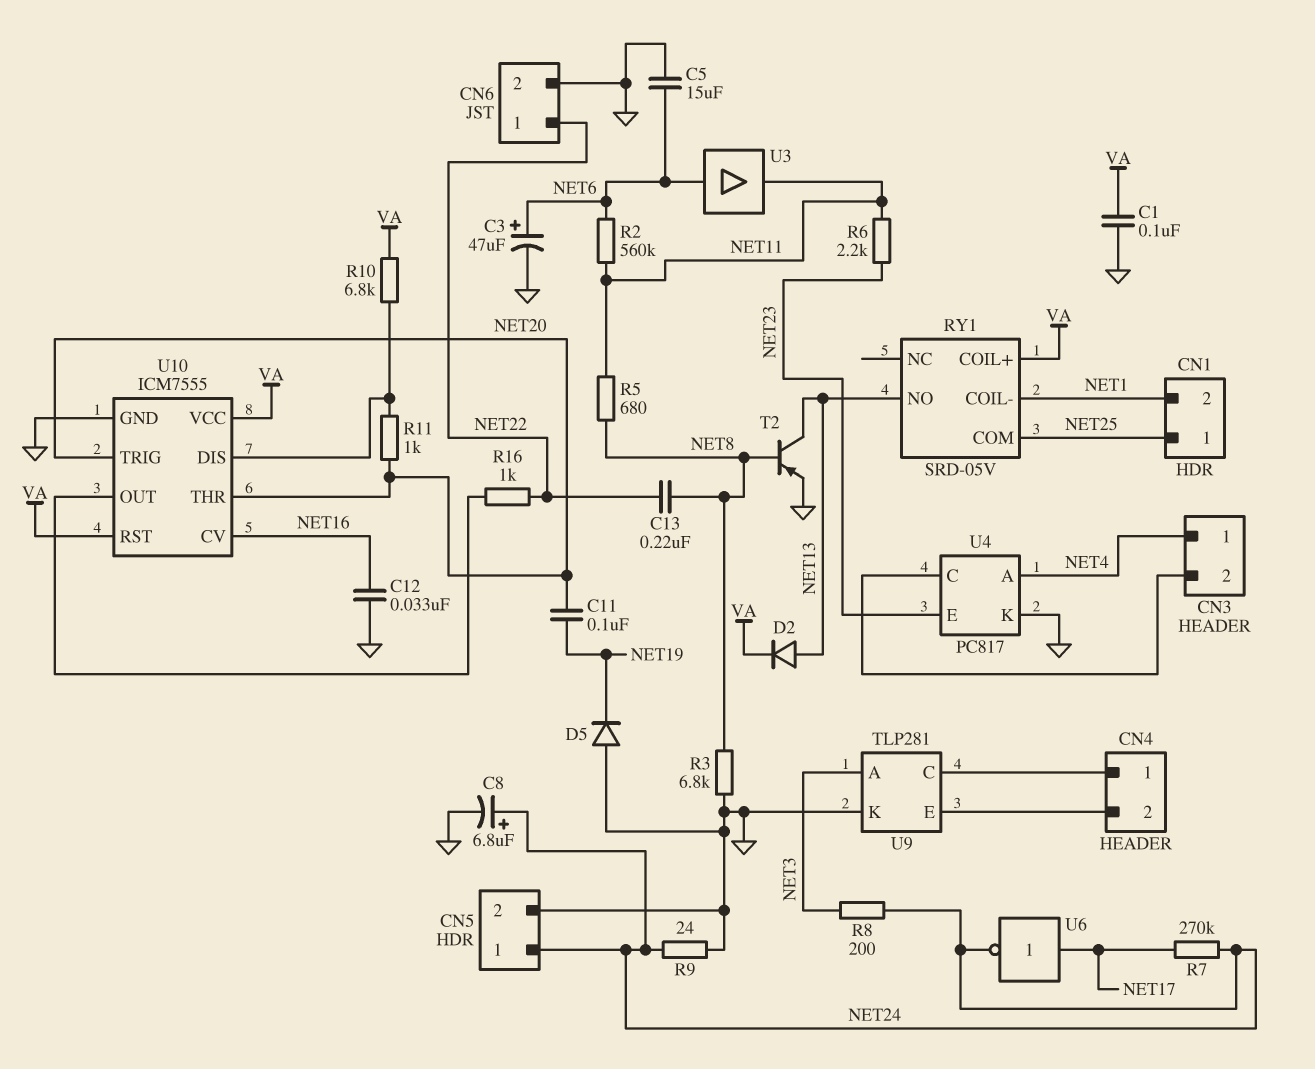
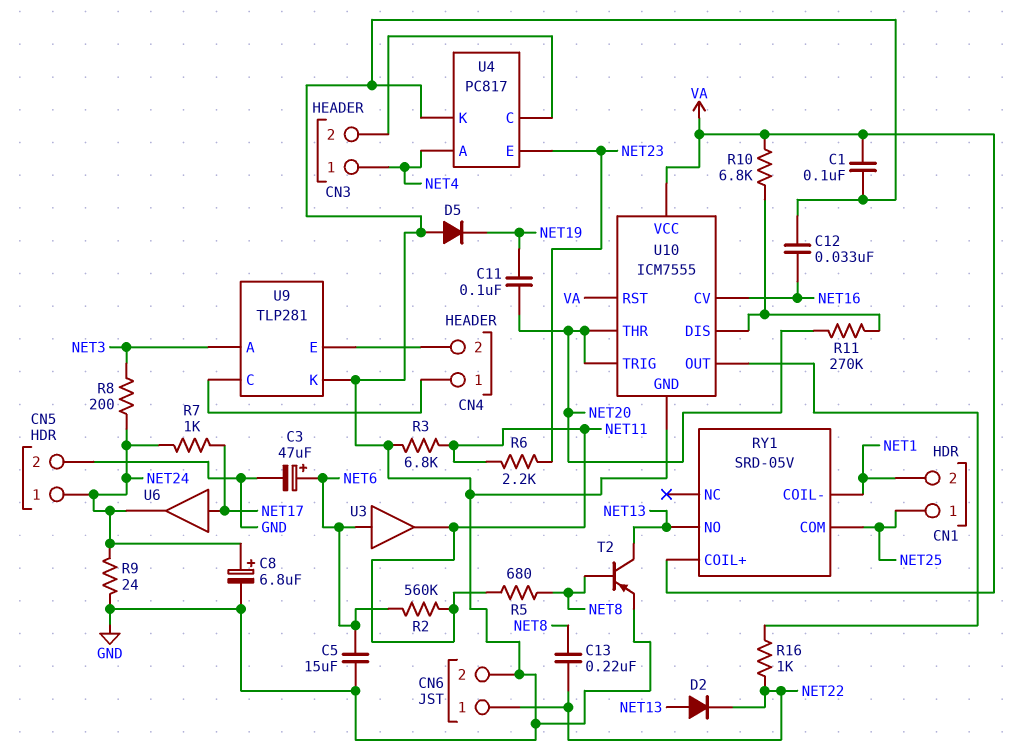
D2: diode (A NET13, K VA) -> diode (A NET13, K NET22)
R3: 6.8k (GND, NET8) -> 6.8k (GND, NET11)
R7: 270k (NET17, NET24) -> 1k (NET17, NET24)
R11: 1k (NET20, U10/DIS) -> 270k (NET20, U10/DIS)
U6: NOT (in NET17, out NET24) -> buffer (in NET17, out NET24)

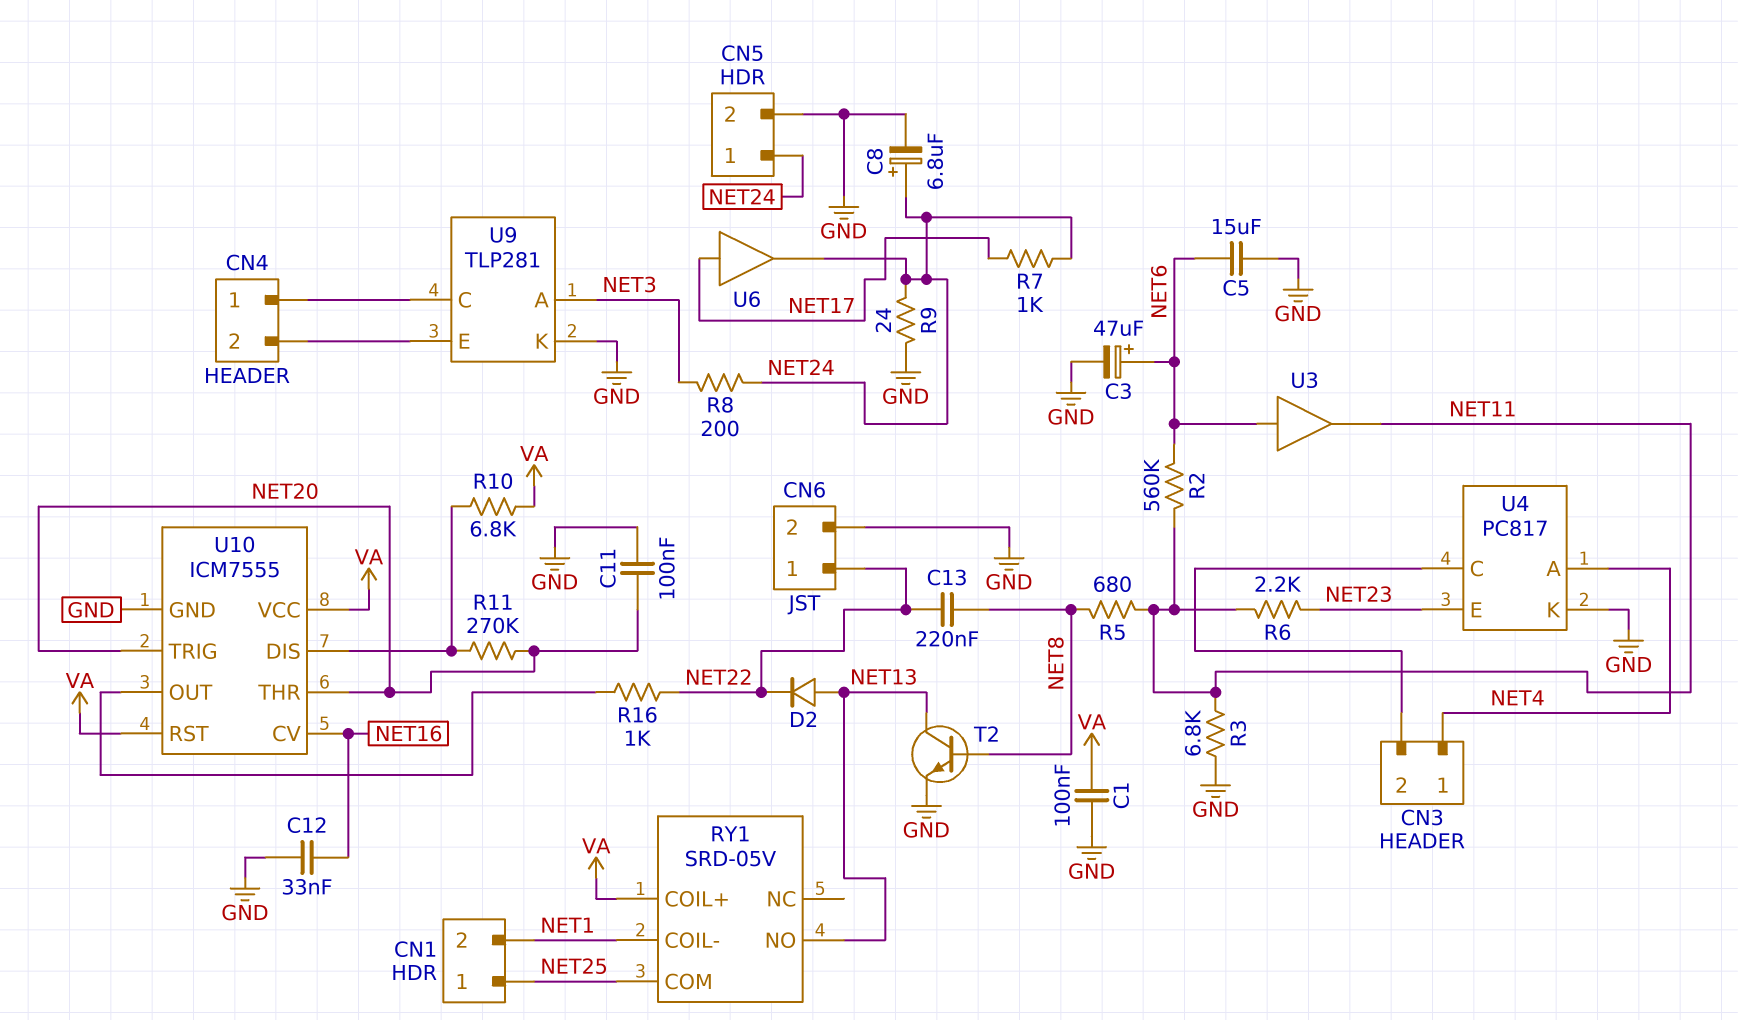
C11: 100nF (NET19, NET20) -> 100nF (GND, NET20)
D5: diode (A GND, K NET19) -> none
T2: PNP (B NET8, C NET13, E GND) -> NPN (B NET8, C NET13, E GND)

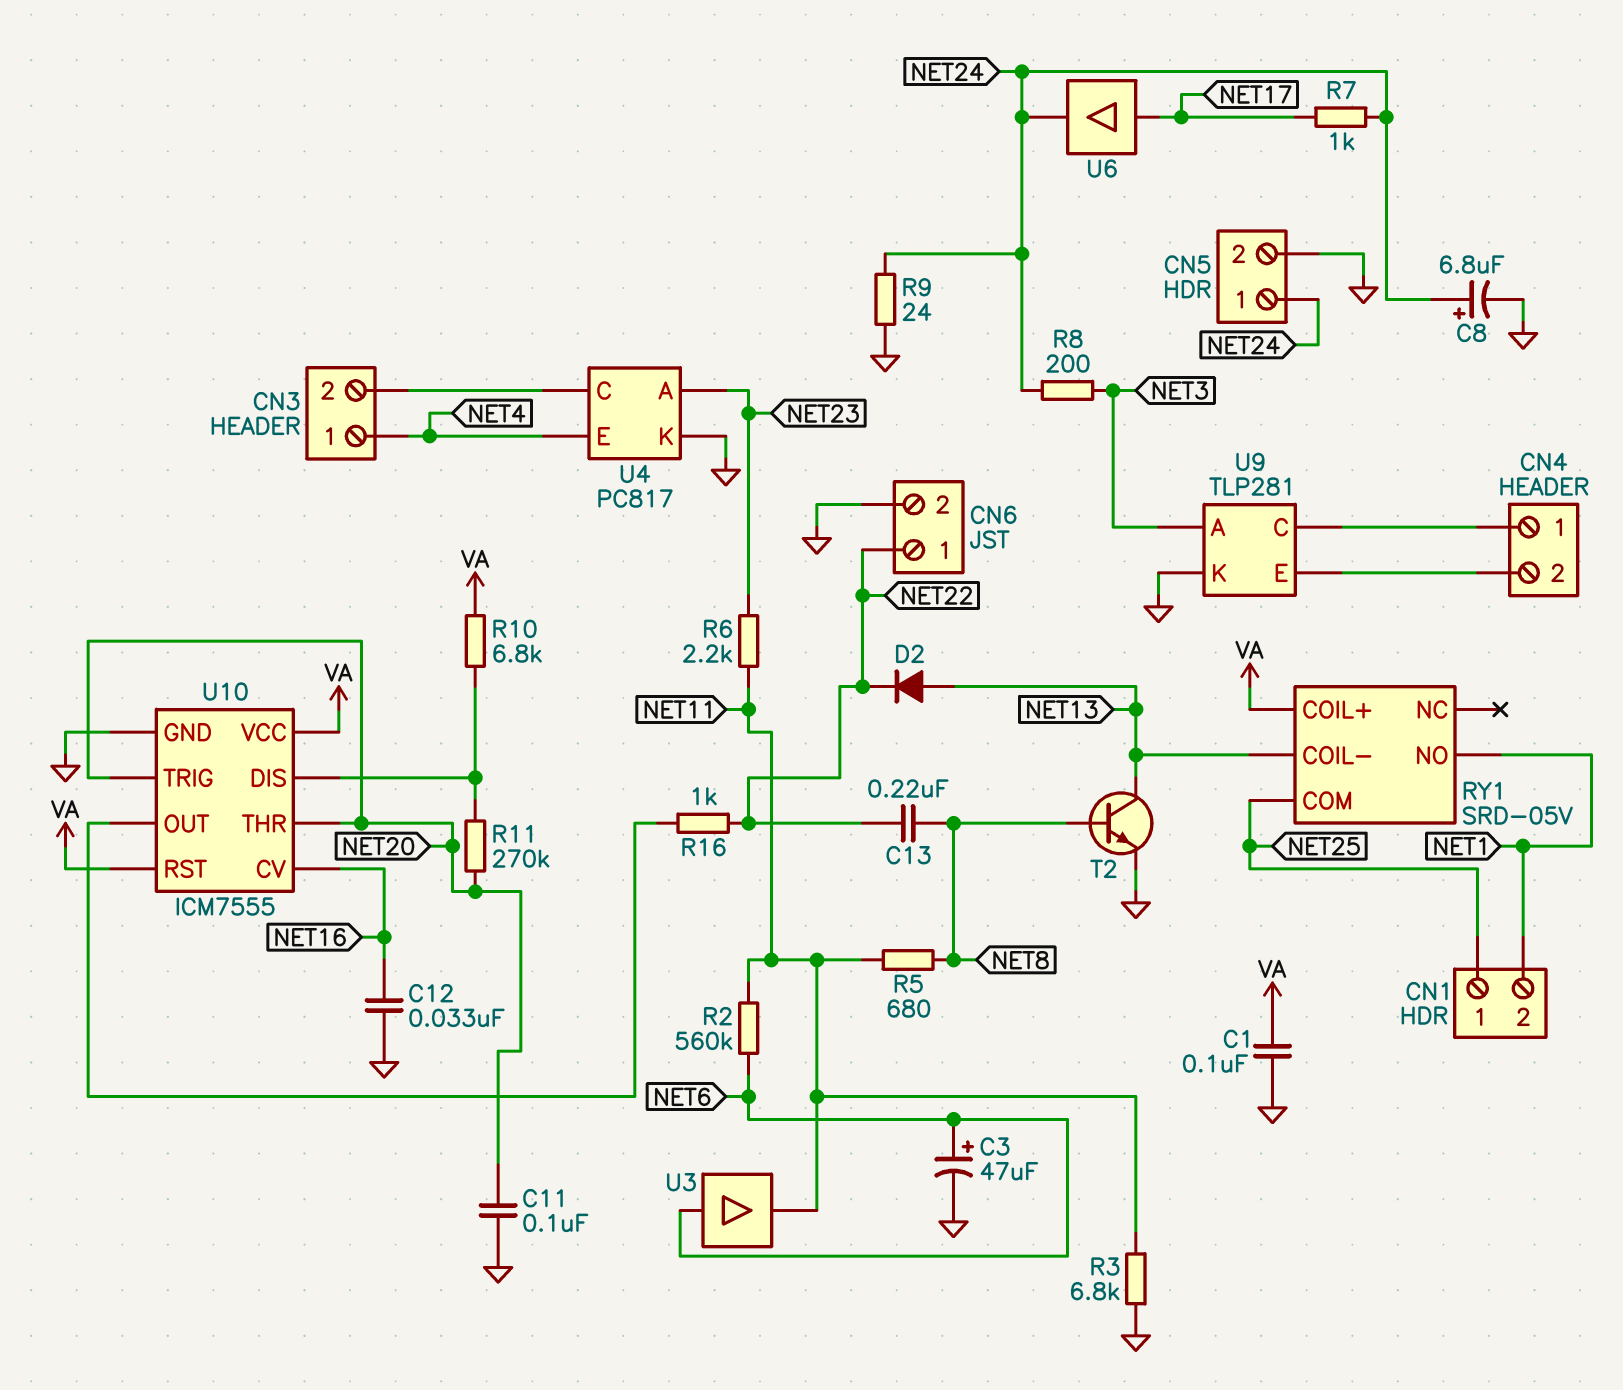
C5: 15uF (GND, NET6) -> none
RY1 pin COIL-: NET1 -> NET13
RY1 pin NO: NET13 -> NET1
U4 pin A: NET4 -> NET23
U4 pin E: NET23 -> NET4

